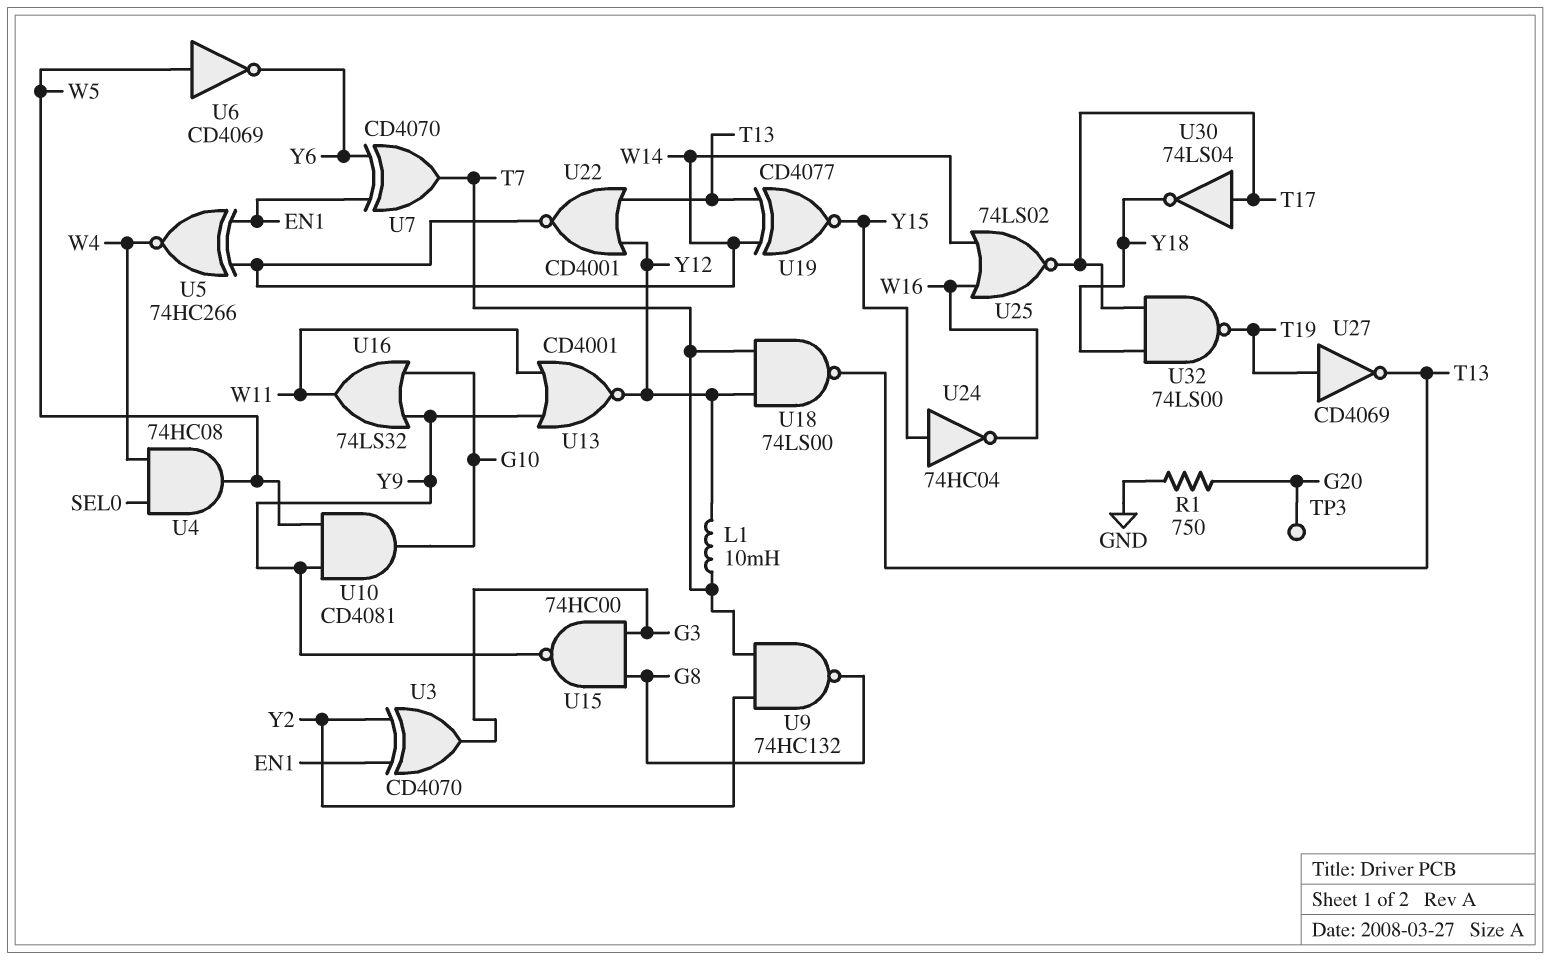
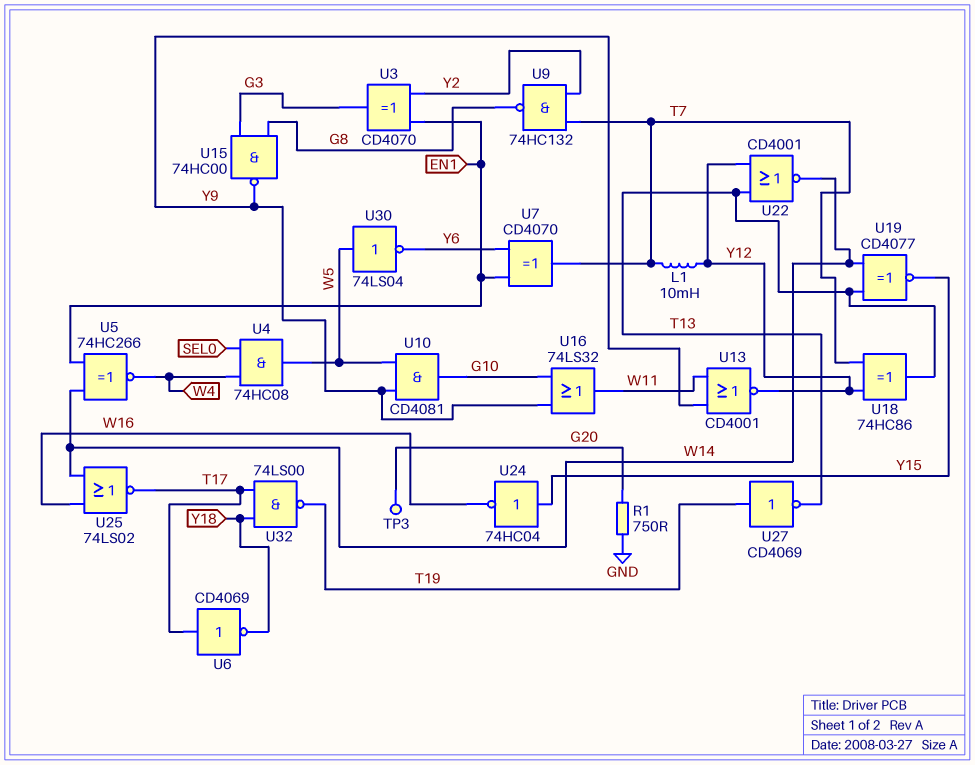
U6: NOT CD4069 (in W5, out Y6) -> NOT CD4069 (in T17, out Y18)
U18: NAND 74LS00 (in T7, in Y12, out T13) -> XOR 74HC86 (in T7, in Y12, out T13)
U30: NOT 74LS04 (in T17, out Y18) -> NOT 74LS04 (in W5, out Y6)

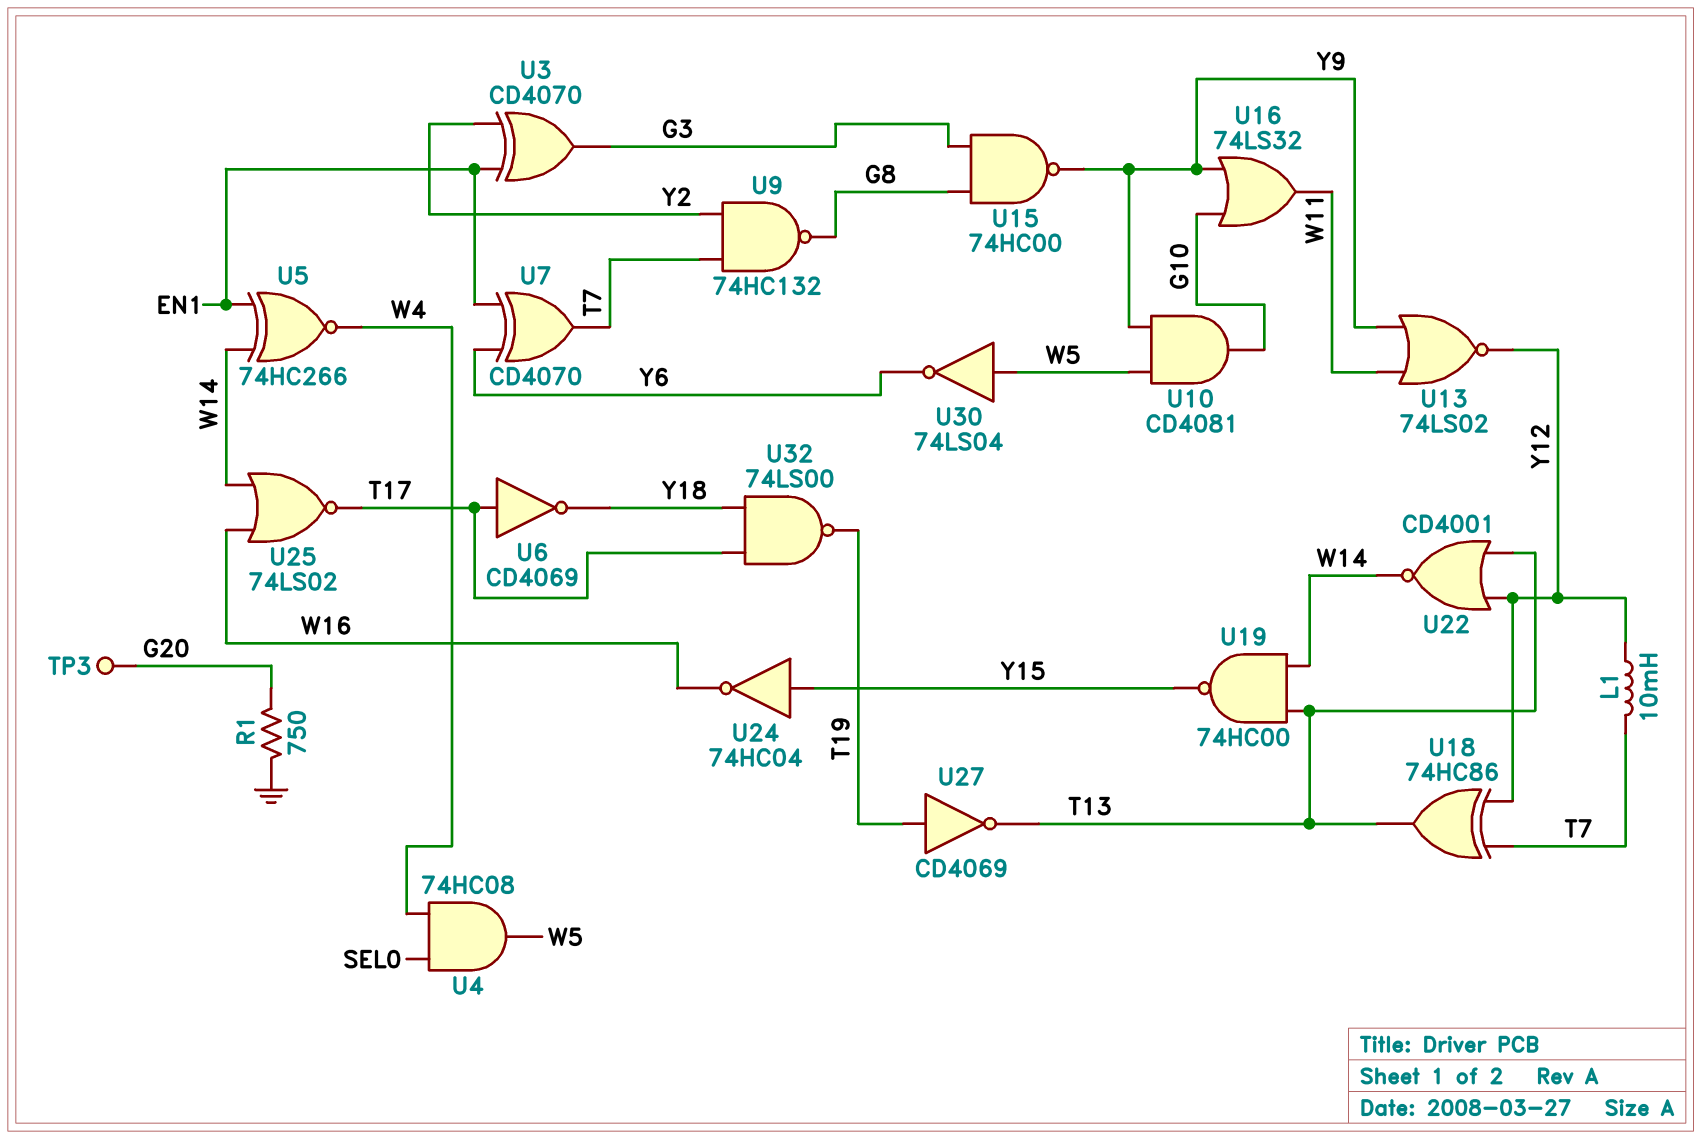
U13: NOR CD4001 (in W11, in Y9, out Y12) -> NOR 74LS02 (in W11, in Y9, out Y12)
U19: XNOR CD4077 (in T13, in W14, out Y15) -> NAND 74HC00 (in T13, in W14, out Y15)

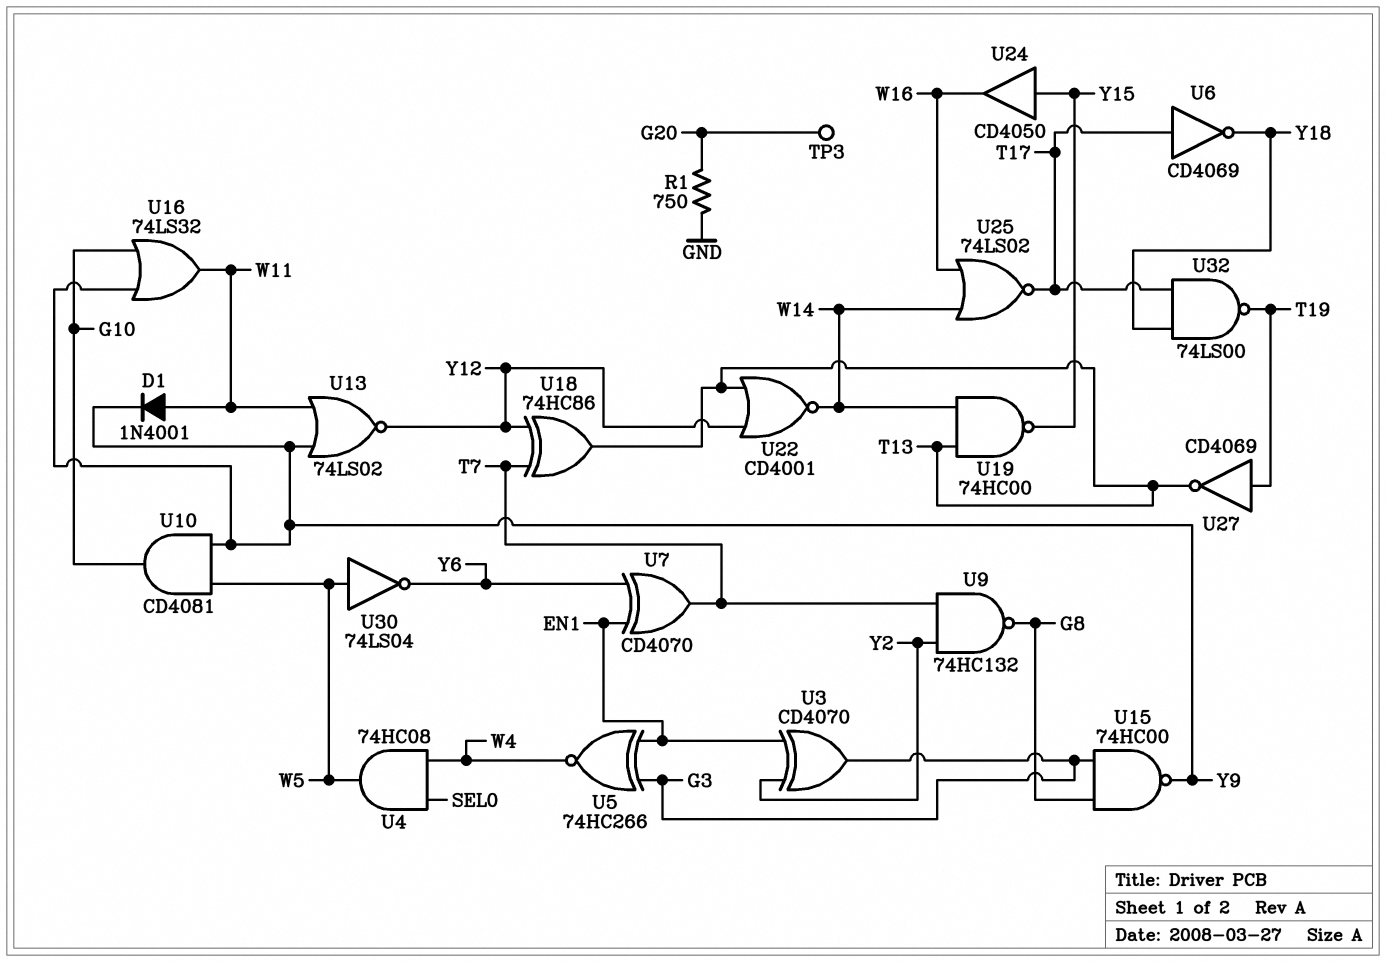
D1: none -> diode 1N4001 (A W11, K Y9)
L1: 10mH (T7, Y12) -> none
U5: XNOR 74HC266 (in EN1, in W14, out W4) -> XNOR 74HC266 (in EN1, in G3, out W4)
U24: NOT 74HC04 (in Y15, out W16) -> buffer CD4050 (in Y15, out W16)

